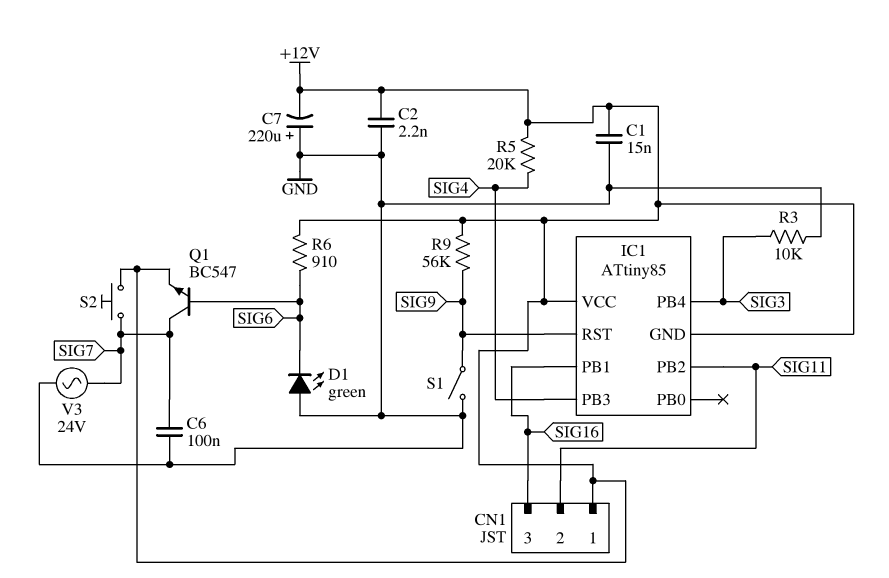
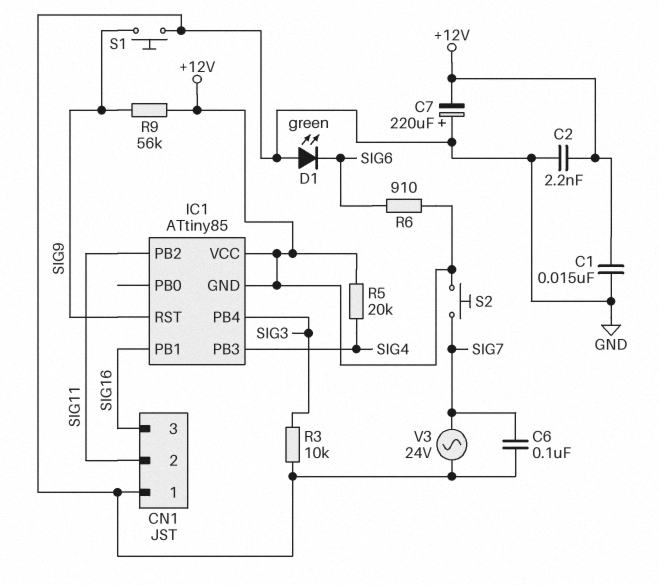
CN1 pin 1: +12V -> GND
Q1: NPN BC547 (B SIG6, C SIG7, E +12V) -> none
S1: switch (GND, SIG9) -> button (GND, SIG9)

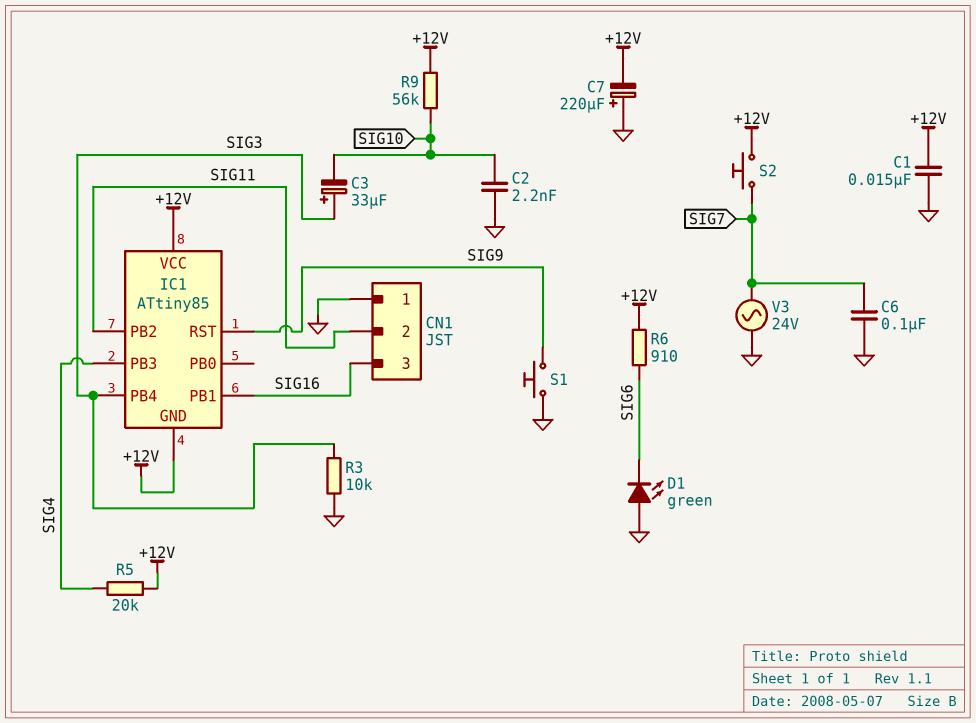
C2: 2.2nF (+12V, GND) -> 2.2nF (GND, SIG10)
C3: none -> 33uF (plus SIG3, minus SIG10)
R9: 56k (+12V, SIG9) -> 56k (+12V, SIG10)

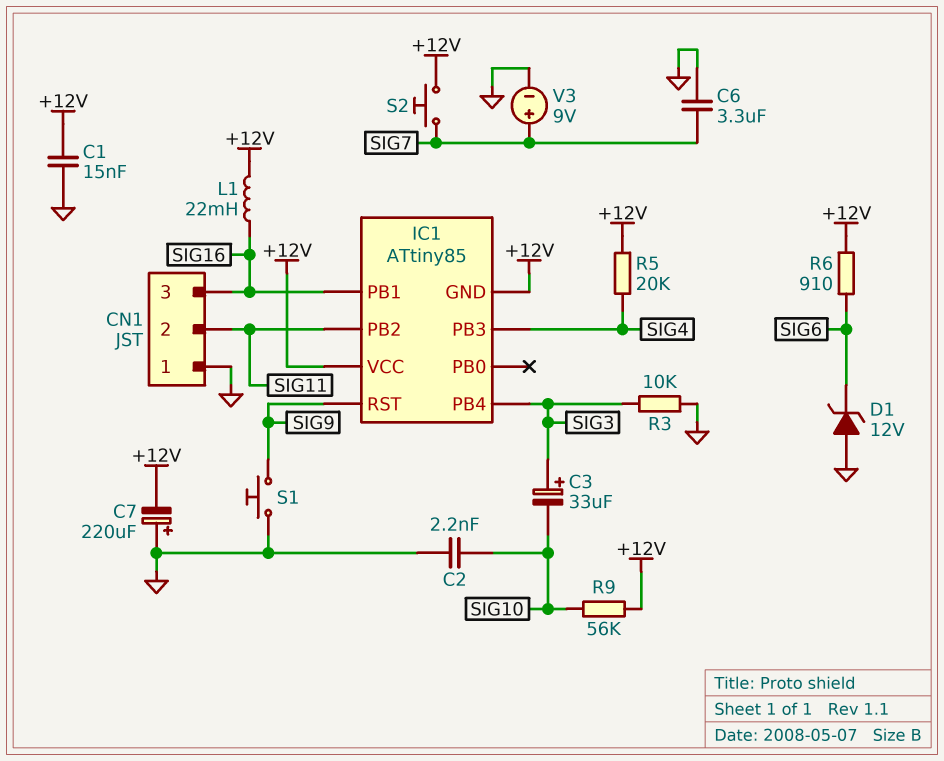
C6: 100nF (GND, SIG7) -> 3.3uF (GND, SIG7)
D1: LED green (A GND, K SIG6) -> zener 12V (A GND, K SIG6)
L1: none -> 22mH (+12V, SIG16)
V3: AC 24V (GND, SIG7) -> 9V (plus SIG7, minus GND)

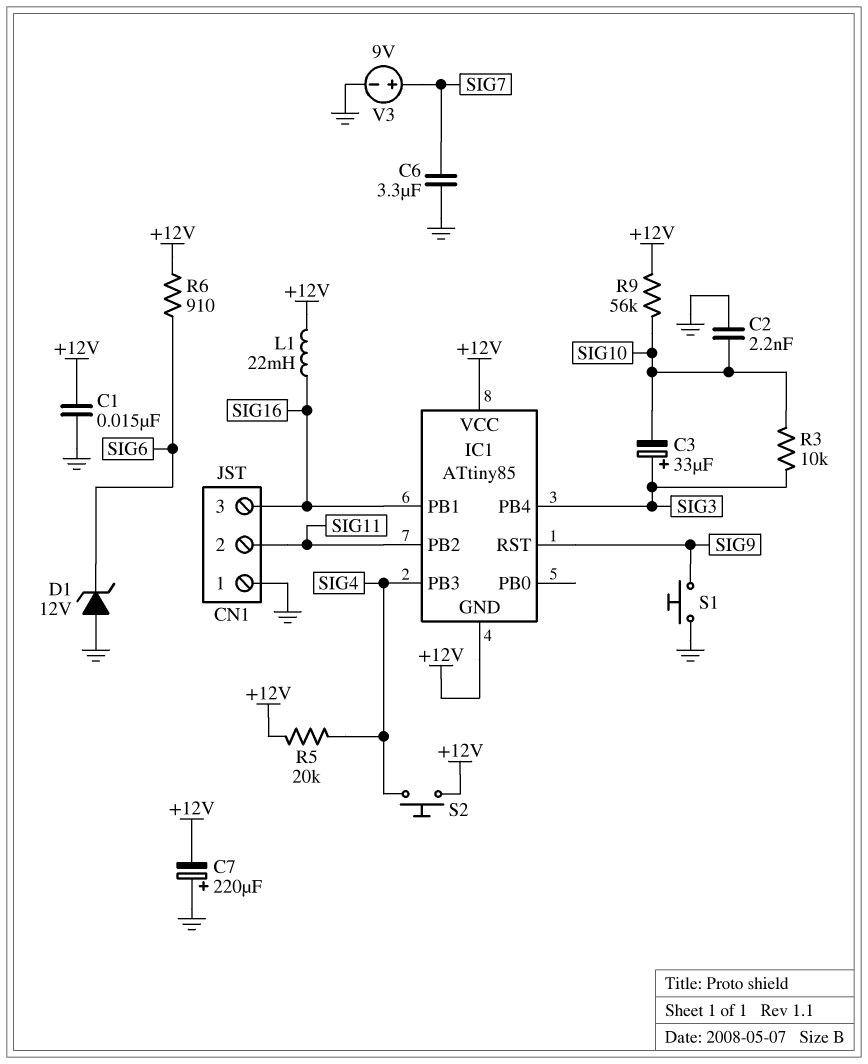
R3: 10k (GND, SIG3) -> 10k (SIG3, SIG10)
S2: button (+12V, SIG7) -> button (+12V, SIG4)

